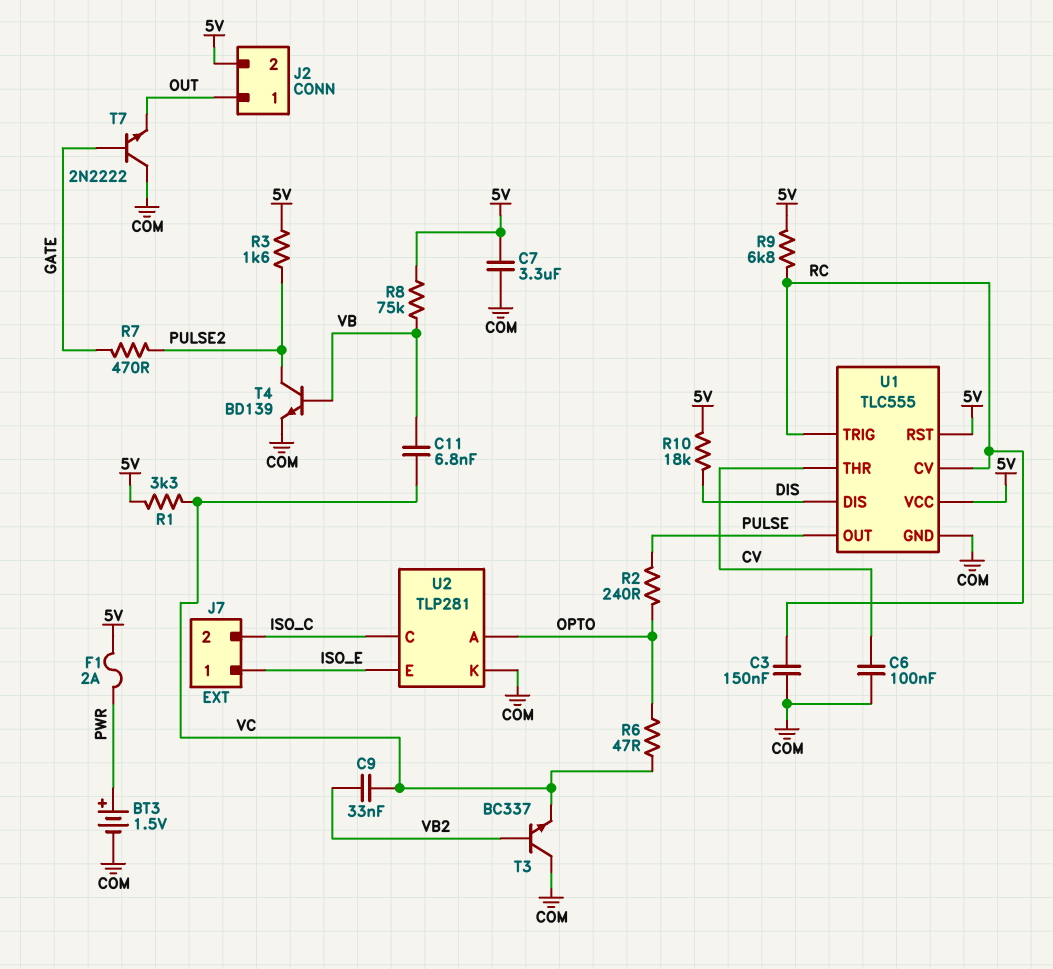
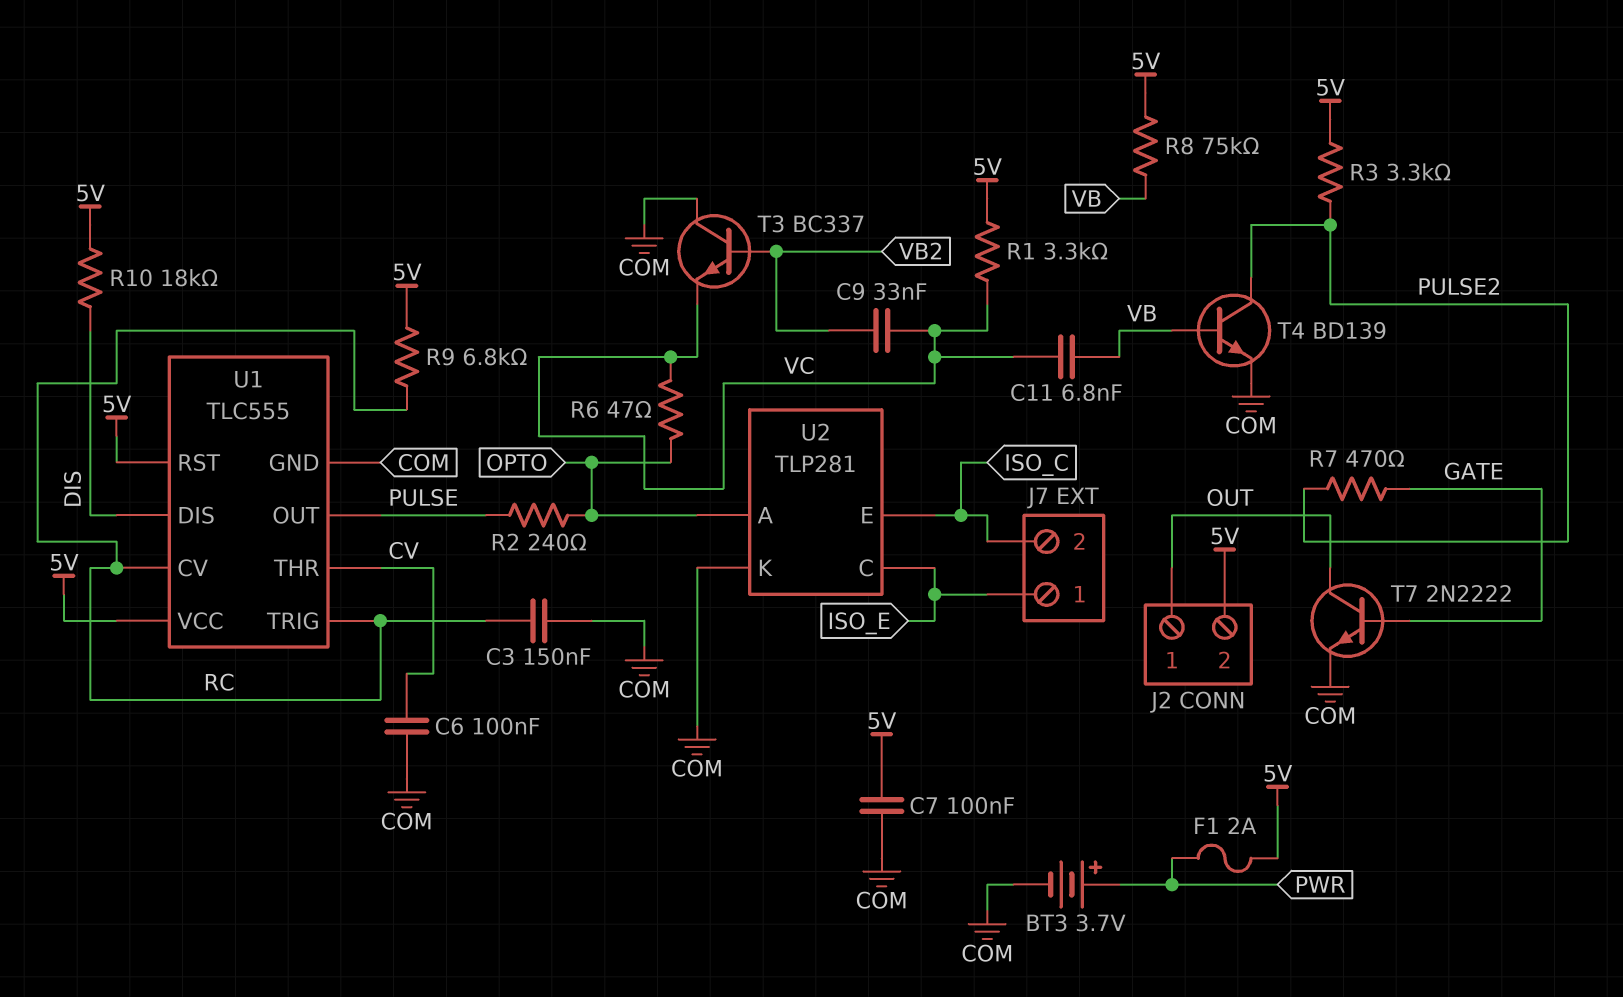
BT3: 1.5V (plus PWR, minus COM) -> 3.7V (plus PWR, minus COM)
C7: 3.3uF (5V, COM) -> 100nF (5V, COM)
R3: 1.6k (5V, PULSE2) -> 3.3k (5V, PULSE2)
T7: NPN 2N2222 (B GATE, C COM, E OUT) -> NPN 2N2222 (B GATE, C OUT, E COM)
U2 pin C: ISO_C -> ISO_E
U2 pin E: ISO_E -> ISO_C

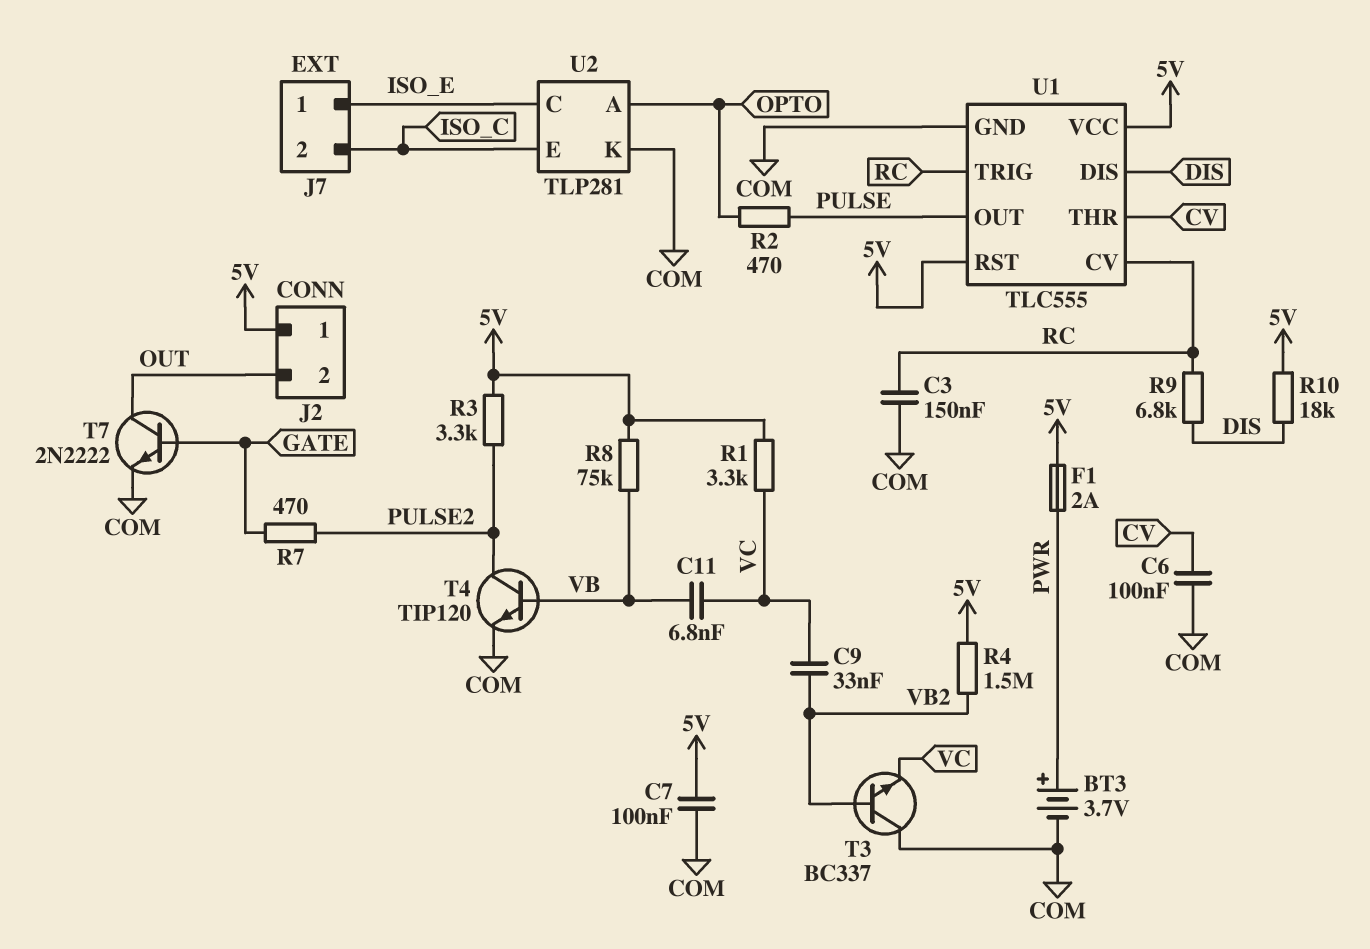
J2 pin 1: OUT -> 5V
J2 pin 2: 5V -> OUT
R2: 240 (OPTO, PULSE) -> 470 (OPTO, PULSE)
R4: none -> 1.5M (5V, VB2)
R6: 47 (OPTO, VC) -> none
R9: 6.8k (5V, RC) -> 6.8k (DIS, RC)
T4: NPN BD139 (B VB, C PULSE2, E COM) -> NPN TIP120 (B VB, C PULSE2, E COM)

